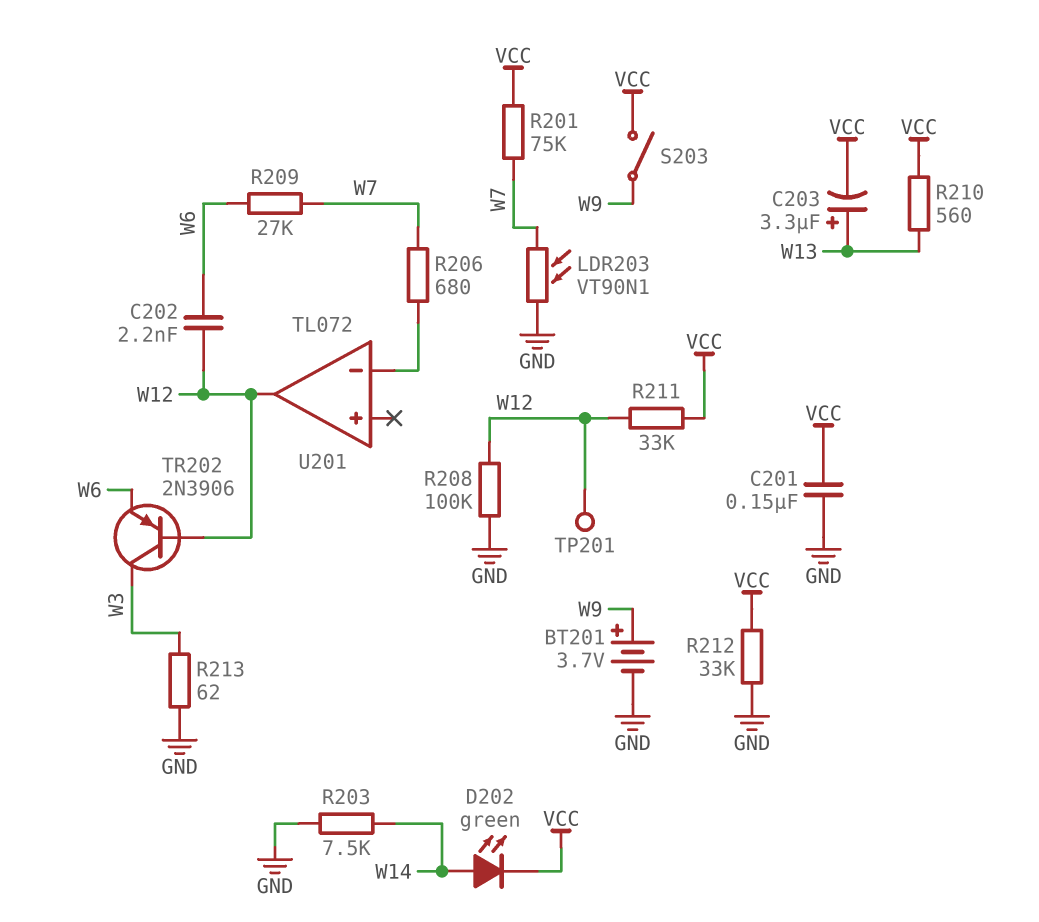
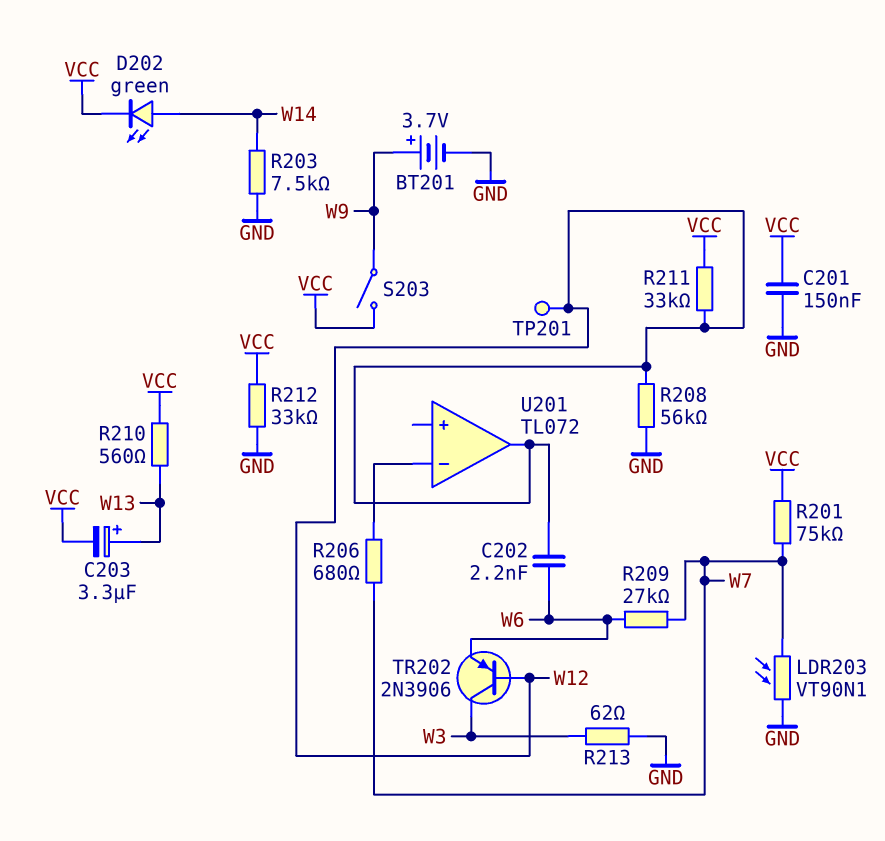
R208: 100k (GND, W12) -> 56k (GND, W12)

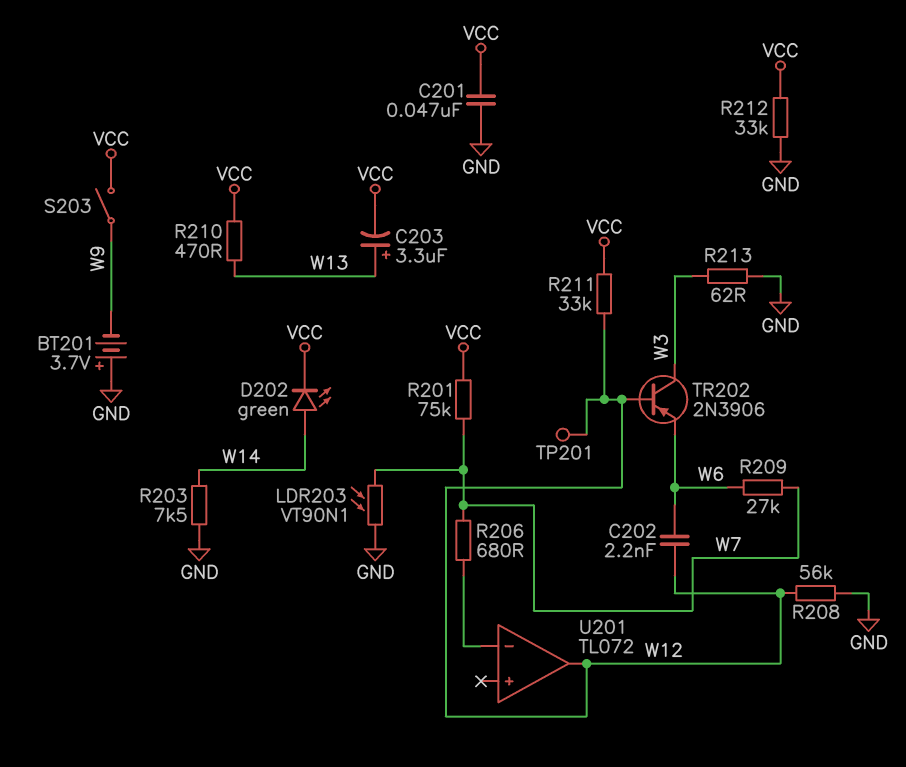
BT201: 3.7V (plus W9, minus GND) -> 3.7V (plus GND, minus W9)
C201: 150nF (GND, VCC) -> 47nF (GND, VCC)
R210: 560 (VCC, W13) -> 470 (VCC, W13)

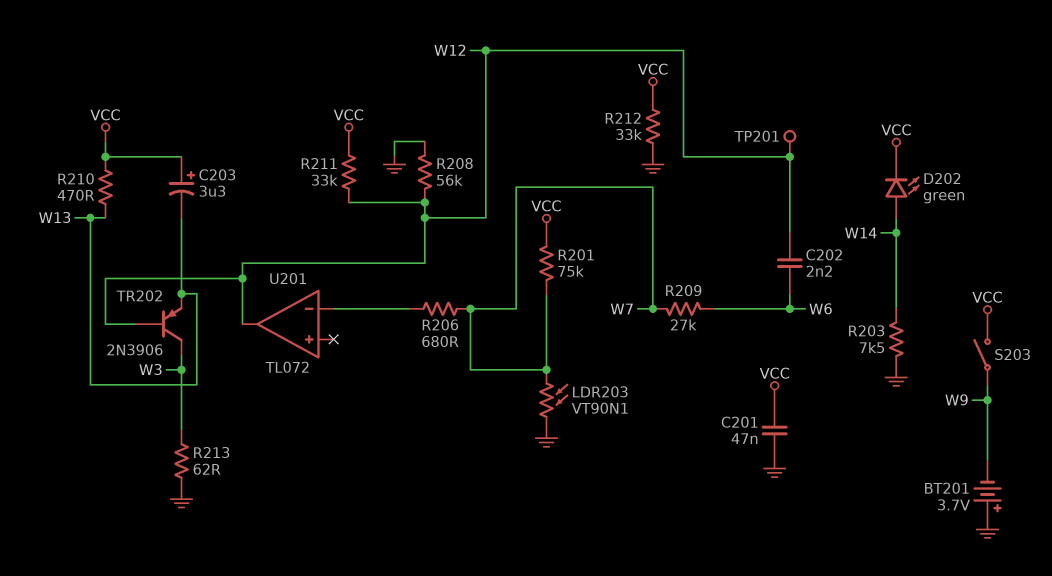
C203: 3.3uF (plus W13, minus VCC) -> 3.3uF (plus VCC, minus W13)
TR202: PNP 2N3906 (B W12, C W3, E W6) -> PNP 2N3906 (B W12, C W3, E W13)

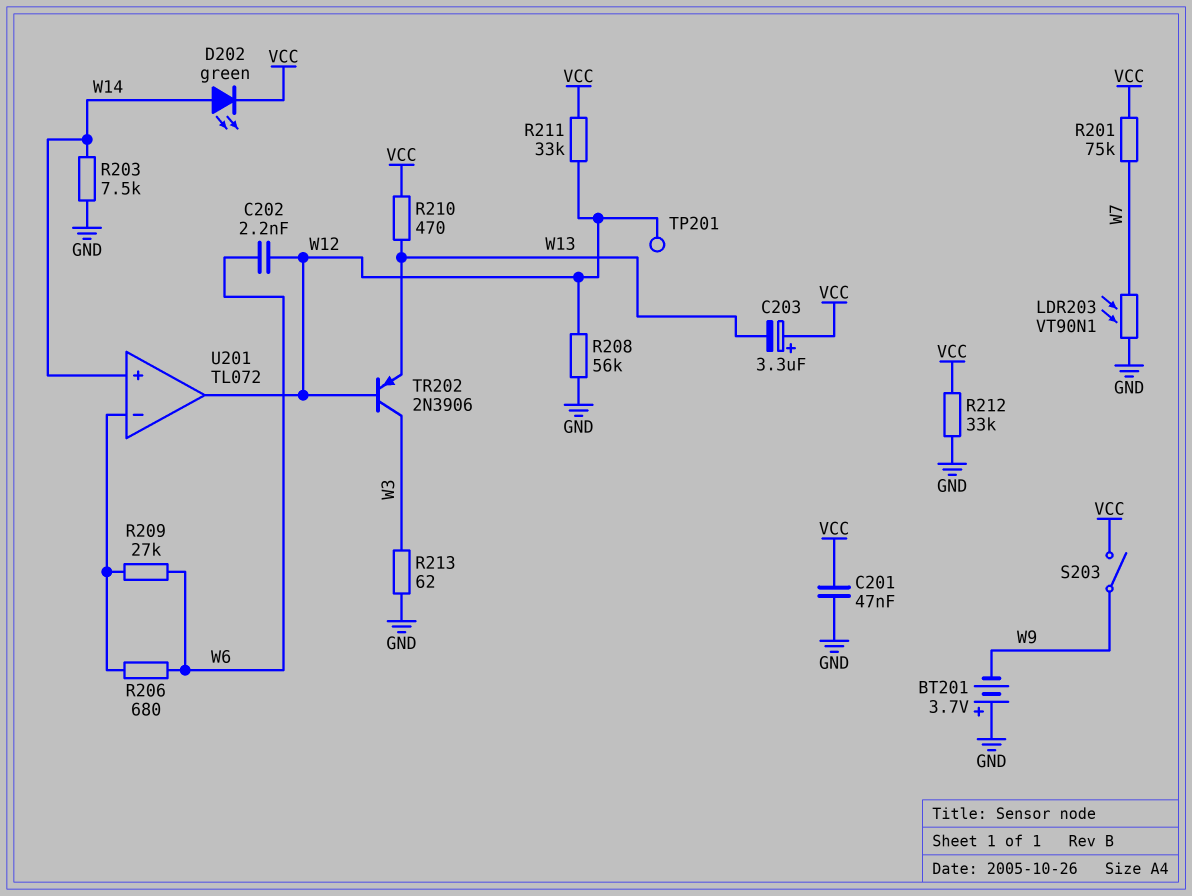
R206: 680 (U201/in-, W7) -> 680 (U201/in-, W6)
R209: 27k (W6, W7) -> 27k (U201/in-, W6)
U201 pin in+: none -> W14

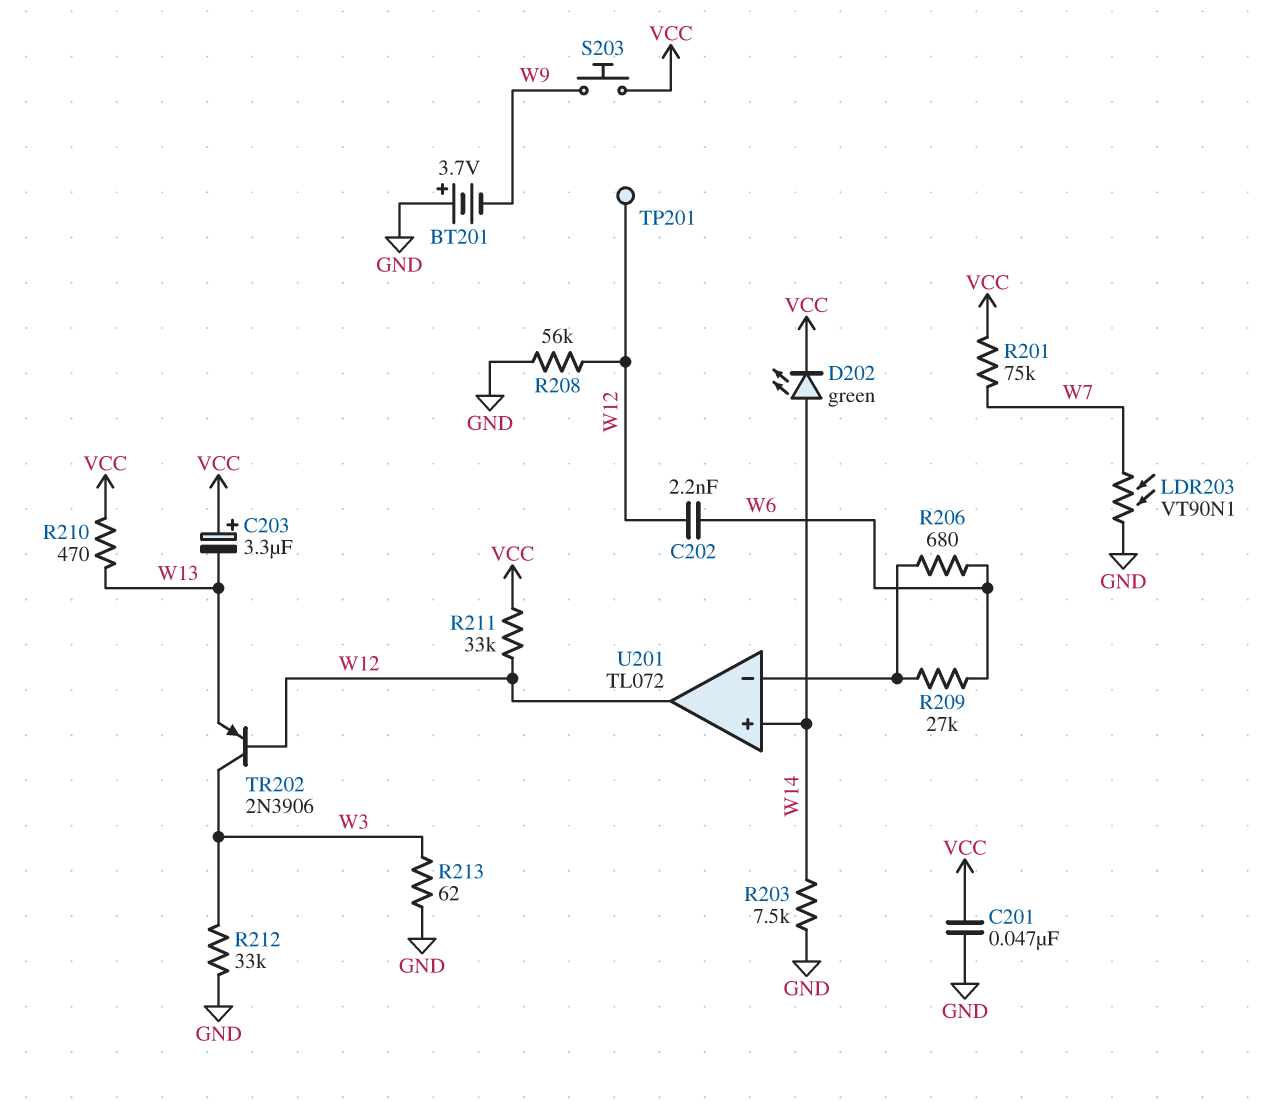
R212: 33k (GND, VCC) -> 33k (GND, W3)
S203: switch (VCC, W9) -> button (VCC, W9)

